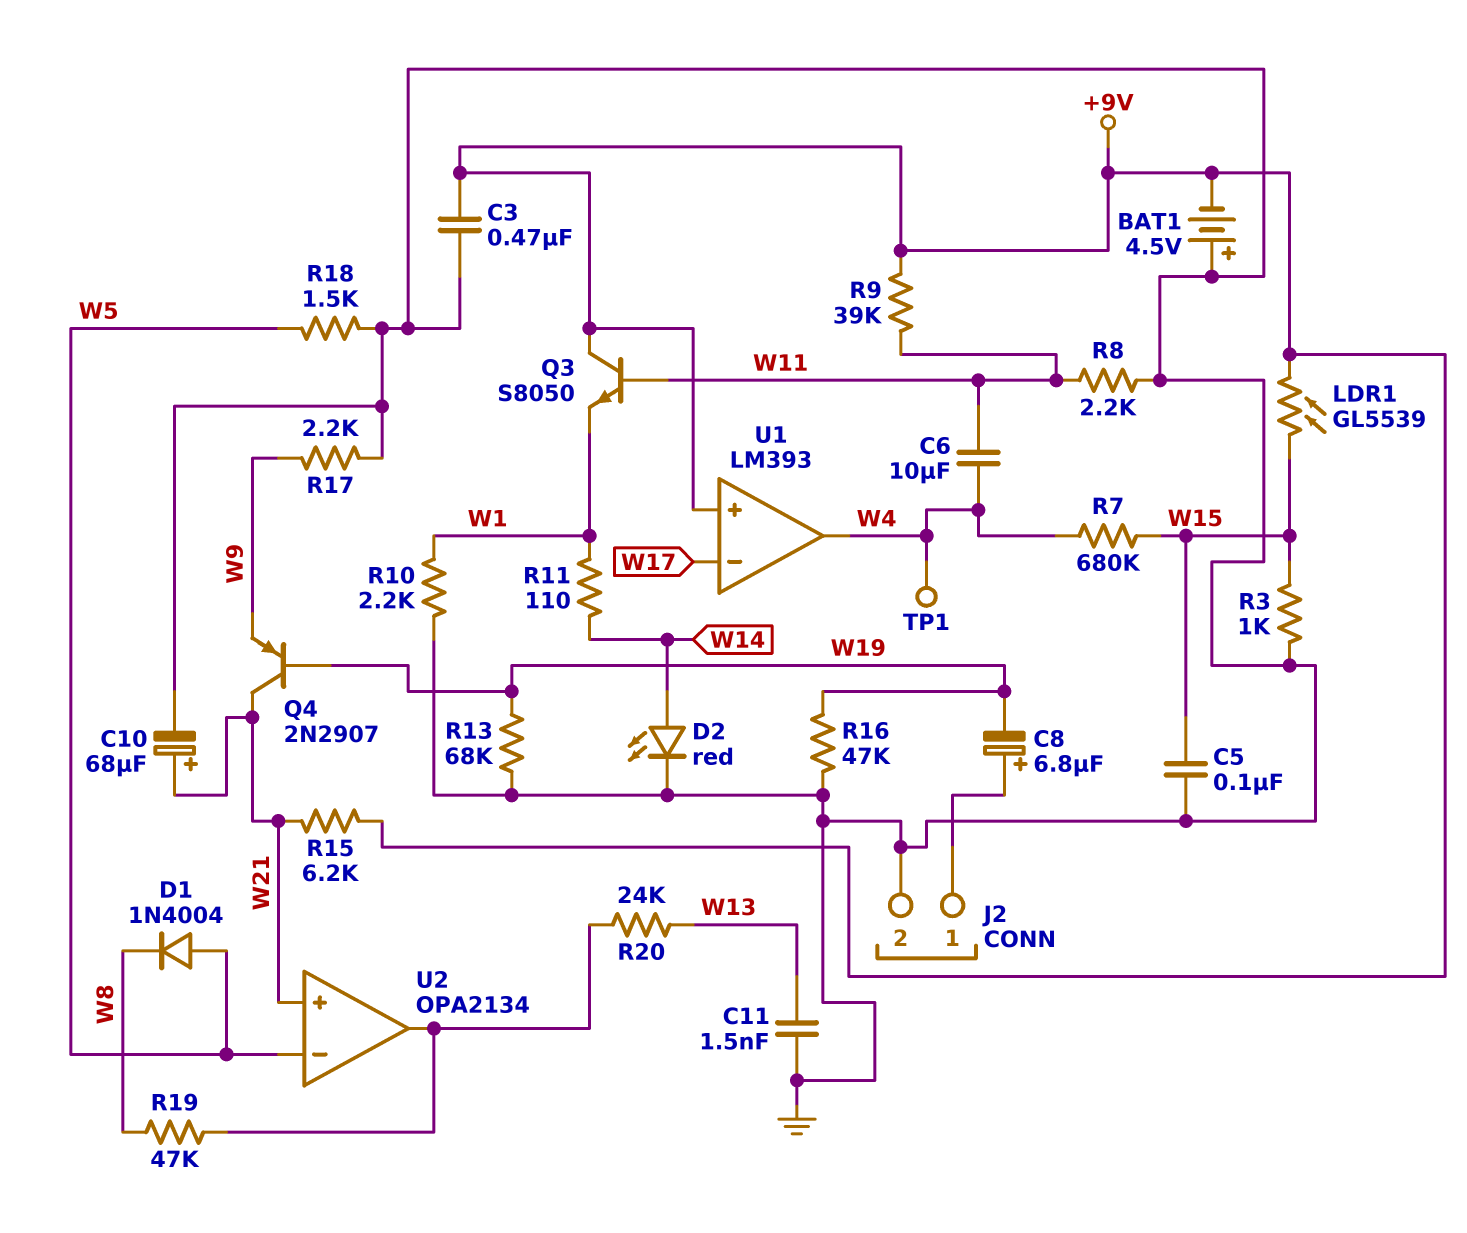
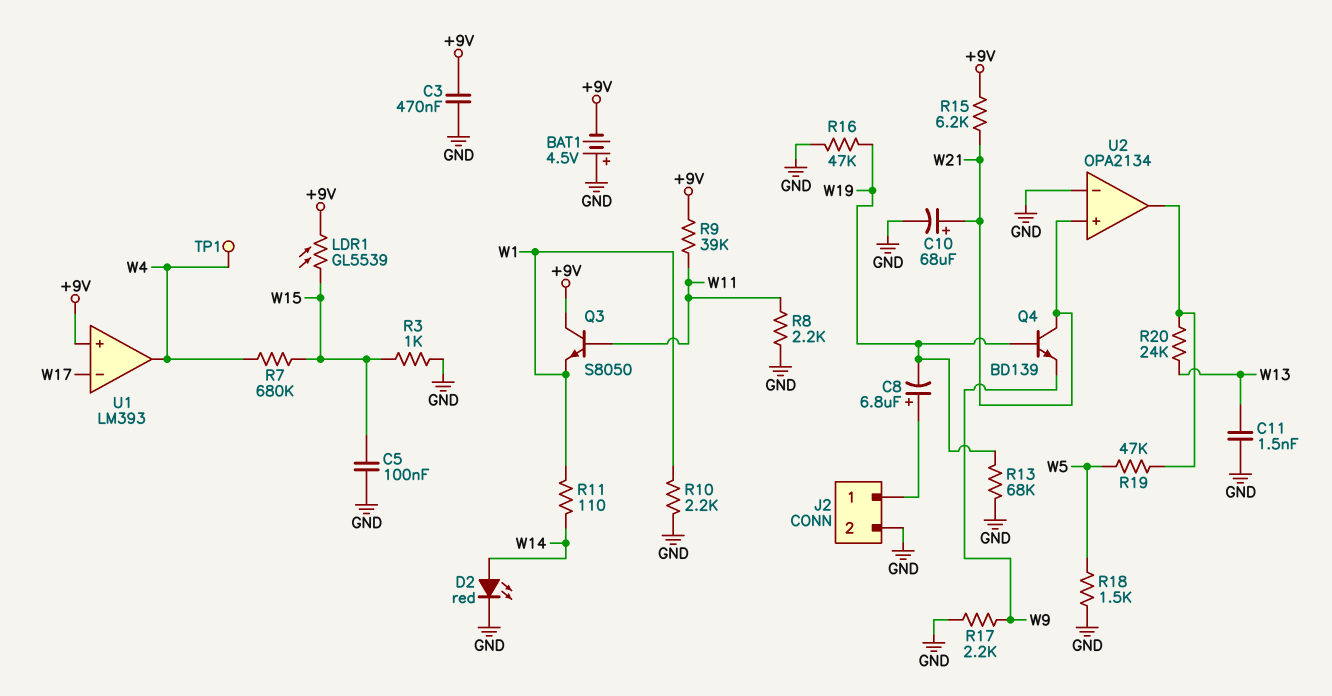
C6: 10uF (W4, W11) -> none
D1: diode 1N4004 (A W5, K W8) -> none
Q4: PNP 2N2907 (B W19, C W21, E W9) -> NPN BD139 (B W19, C W21, E W9)
R19: 47k (U2/out, W8) -> 47k (U2/out, W5)
U2 pin in-: W5 -> GND

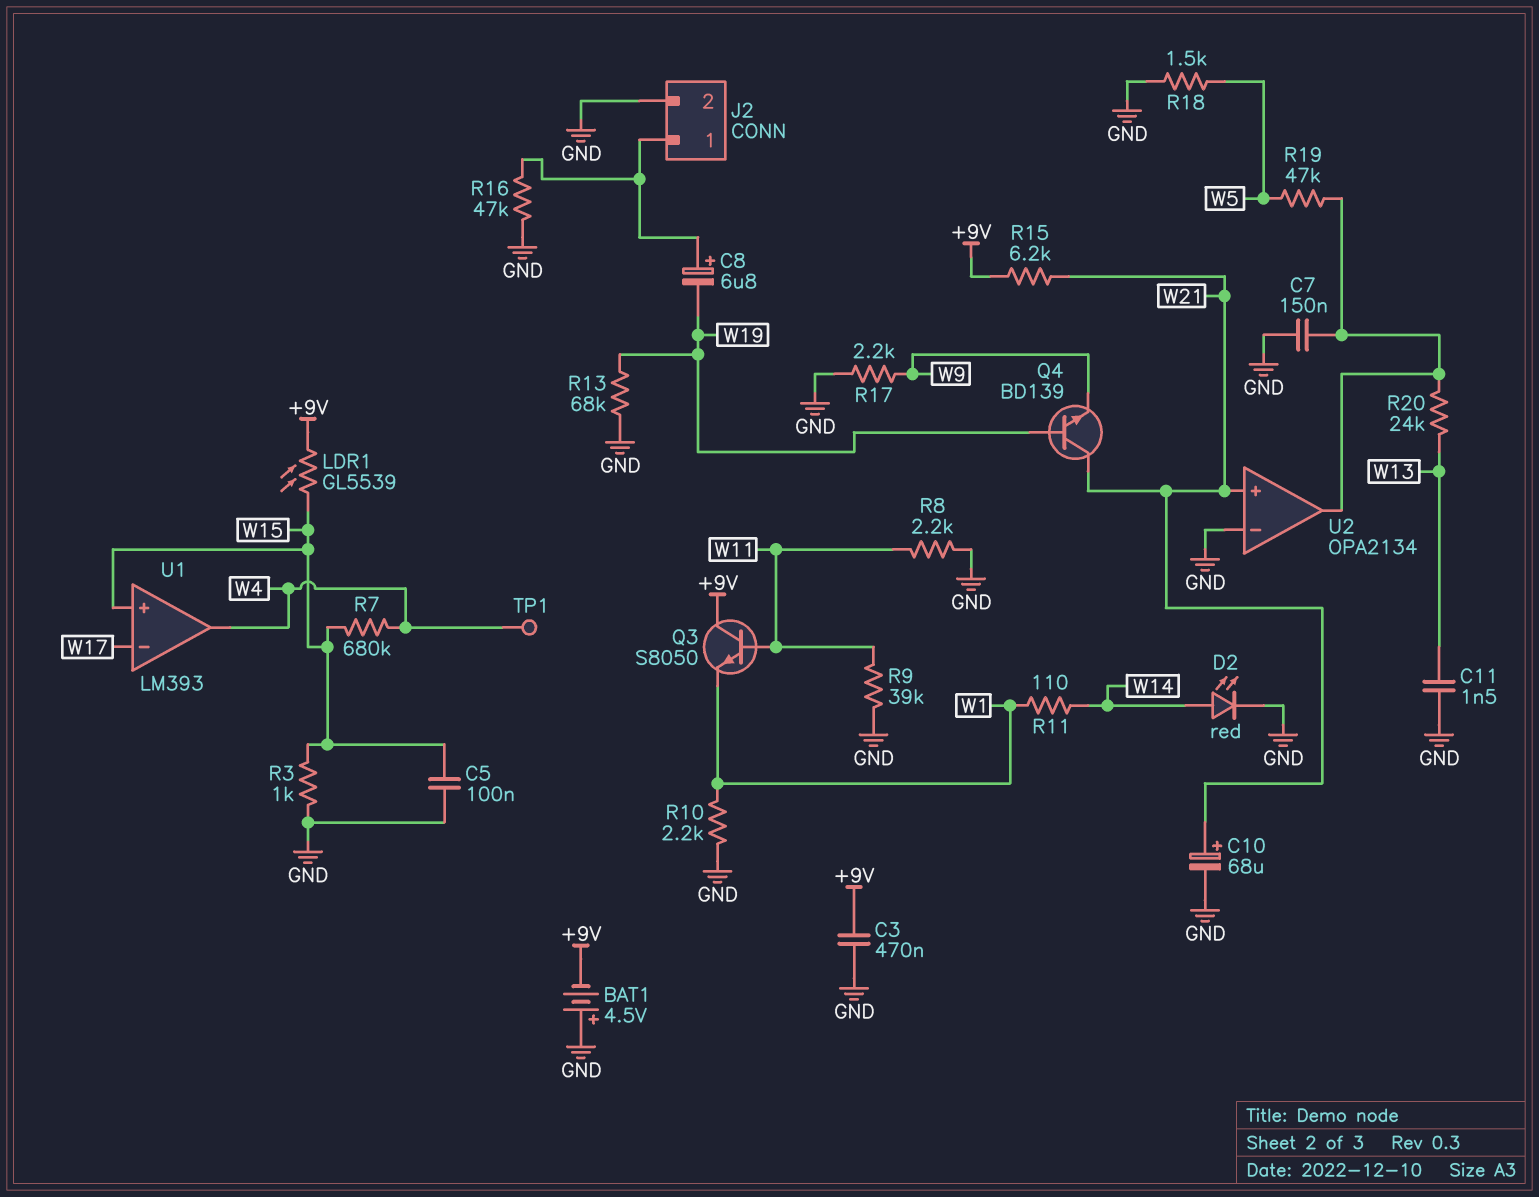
C7: none -> 150nF (GND, U2/out)
R9: 39k (+9V, W11) -> 39k (GND, W11)
R16: 47k (GND, W19) -> 47k (GND, J2/1)
U1 pin in+: +9V -> W15

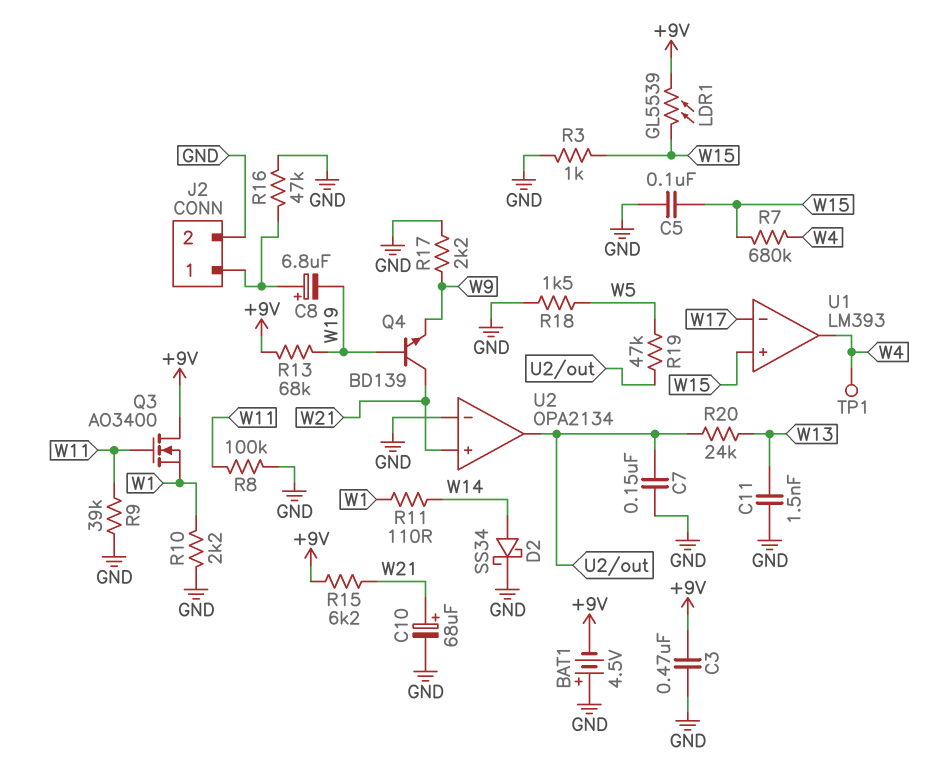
D2: LED red (A W14, K GND) -> schottky SS34 (A W14, K GND)
Q3: NPN S8050 (B W11, C +9V, E W1) -> NMOS AO3400 (G W11, D +9V, S W1)
R8: 2.2k (GND, W11) -> 100k (GND, W11)
R13: 68k (GND, W19) -> 68k (+9V, W19)

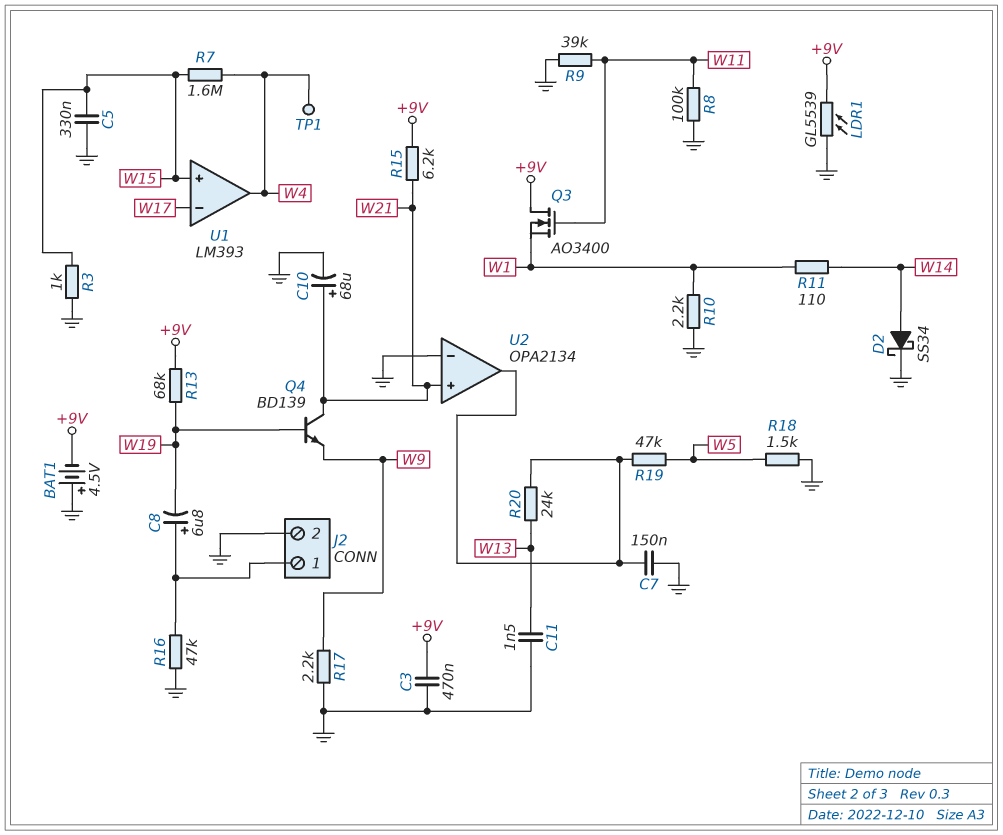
C5: 100nF (GND, W15) -> 330nF (GND, W15)
LDR1: GL5539 (+9V, W15) -> GL5539 (+9V, GND)
R7: 680k (W4, W15) -> 1.6M (W4, W15)

